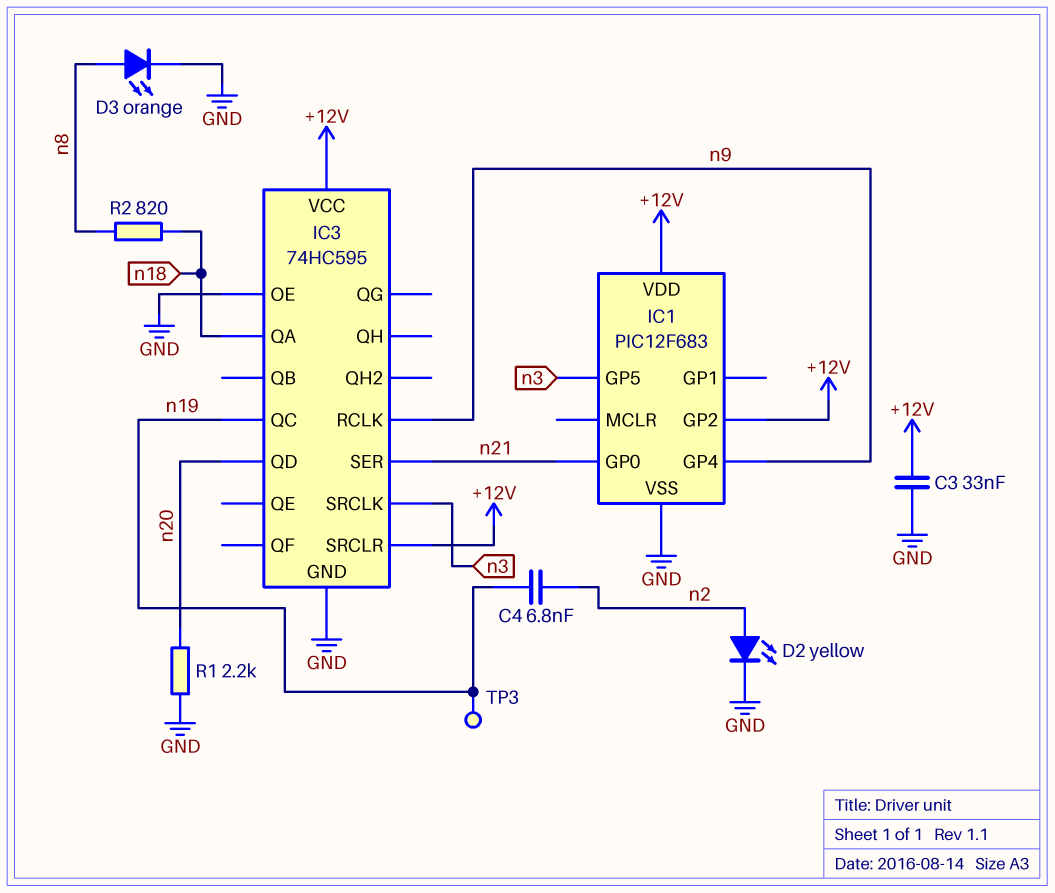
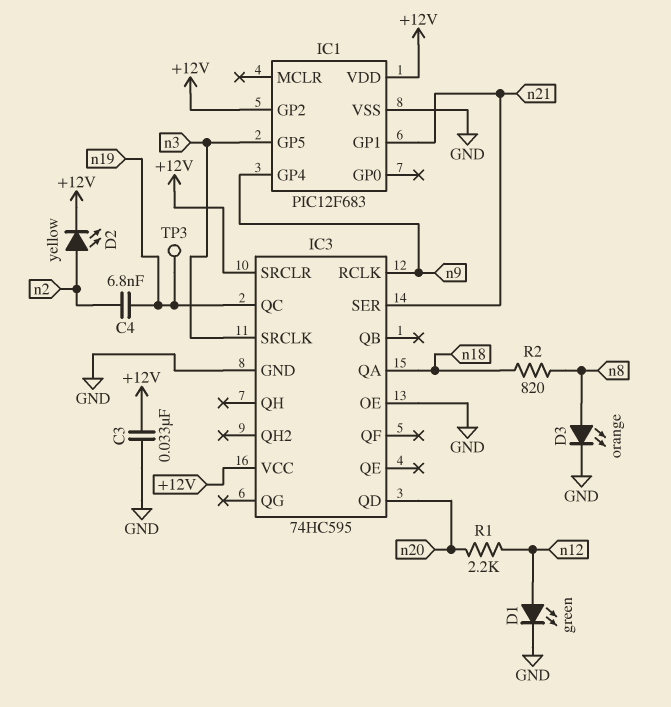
D1: none -> LED green (A n12, K GND)
D2: LED yellow (A n2, K GND) -> LED yellow (A n2, K +12V)
IC1 pin GP0: n21 -> none
IC1 pin GP1: none -> n21
R1: 2.2k (GND, n20) -> 2.2k (n12, n20)

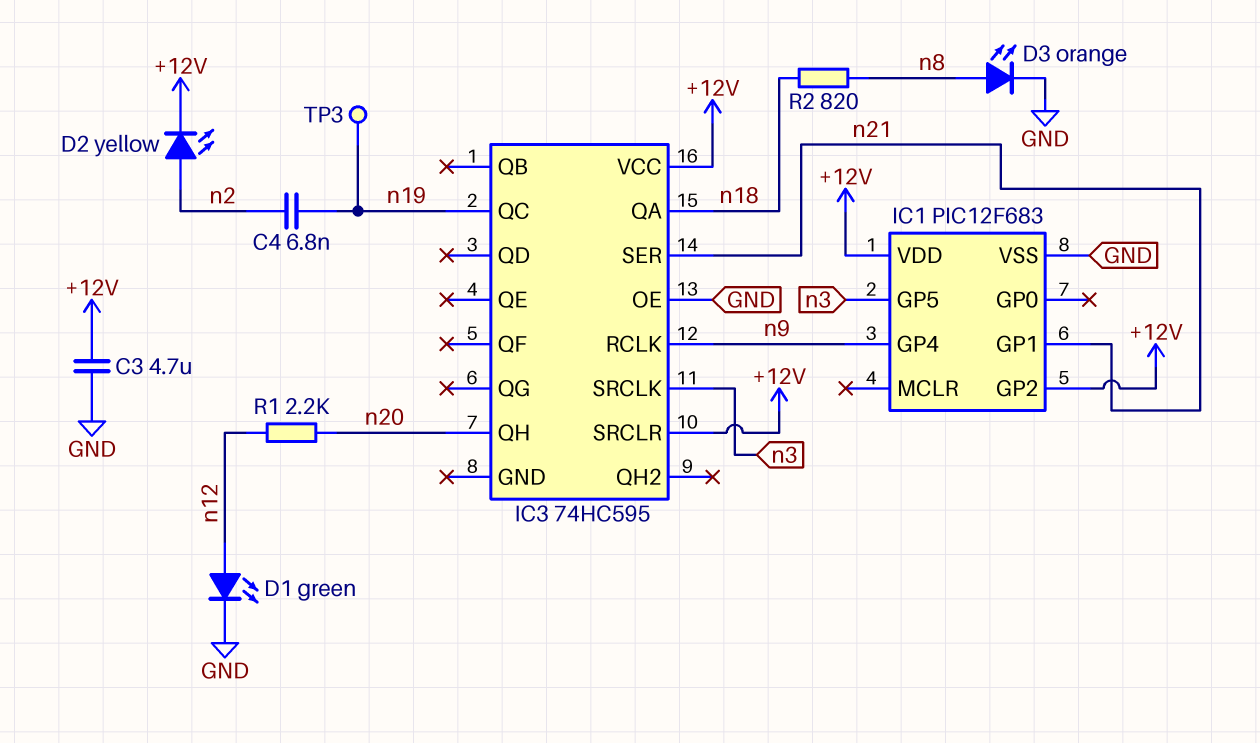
C3: 33nF (+12V, GND) -> 4.7uF (+12V, GND)
IC3 pin GND: GND -> none
IC3 pin QD: n20 -> none
IC3 pin QH: none -> n20

